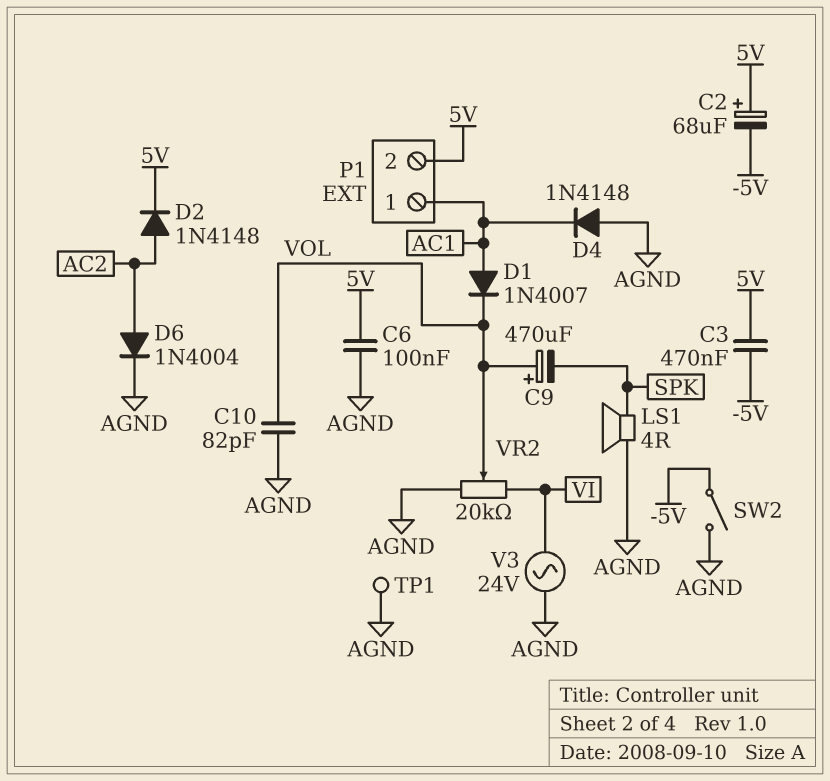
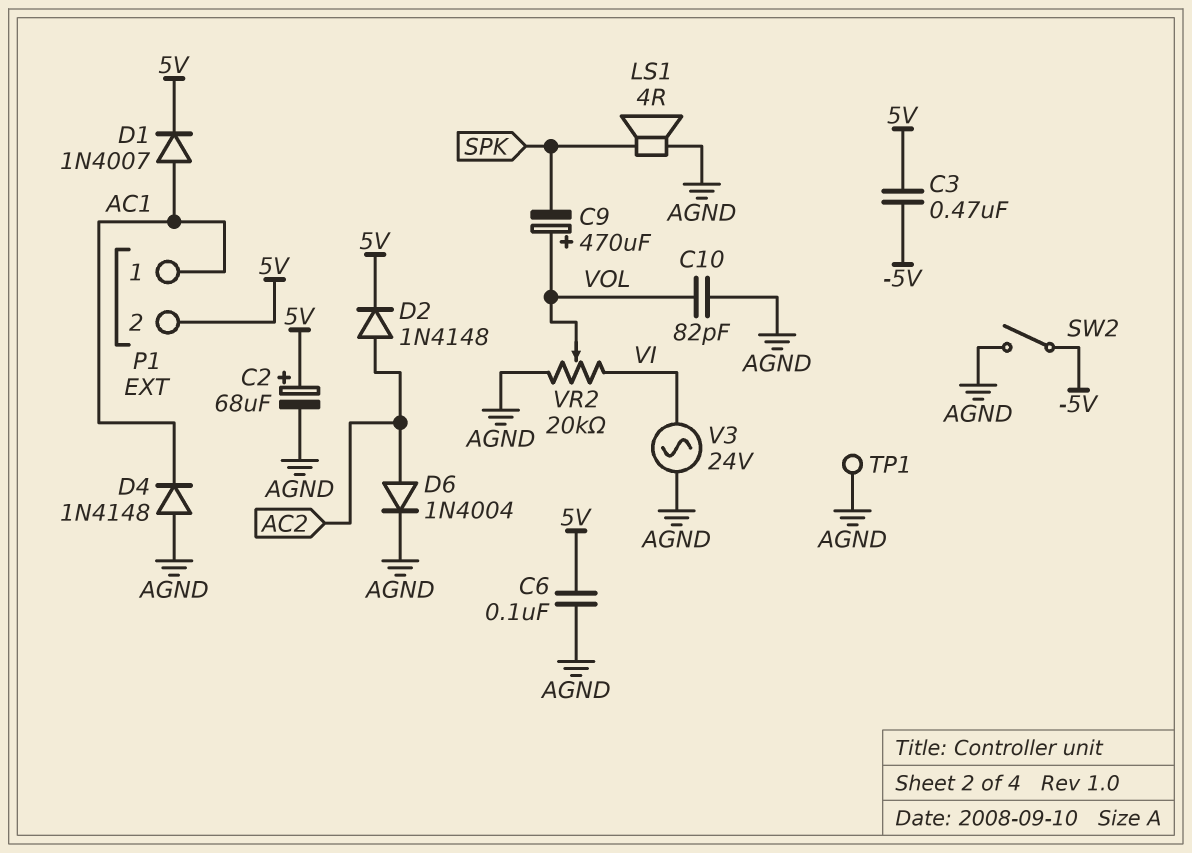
C2: 68uF (plus 5V, minus -5V) -> 68uF (plus 5V, minus AGND)
D1: diode 1N4007 (A AC1, K VOL) -> diode 1N4007 (A AC1, K 5V)

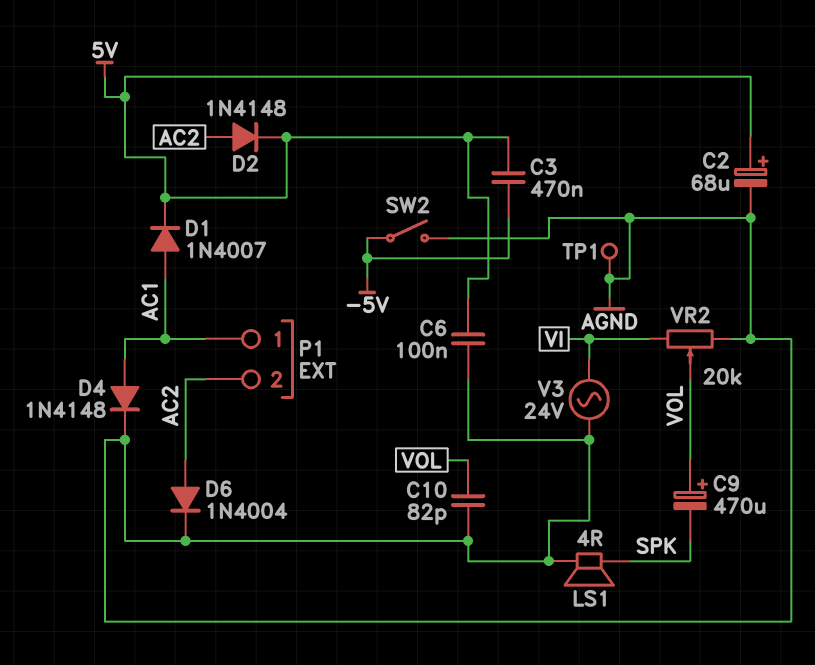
D4: diode 1N4148 (A AGND, K AC1) -> diode 1N4148 (A AC1, K AGND)
P1 pin 2: 5V -> AC2

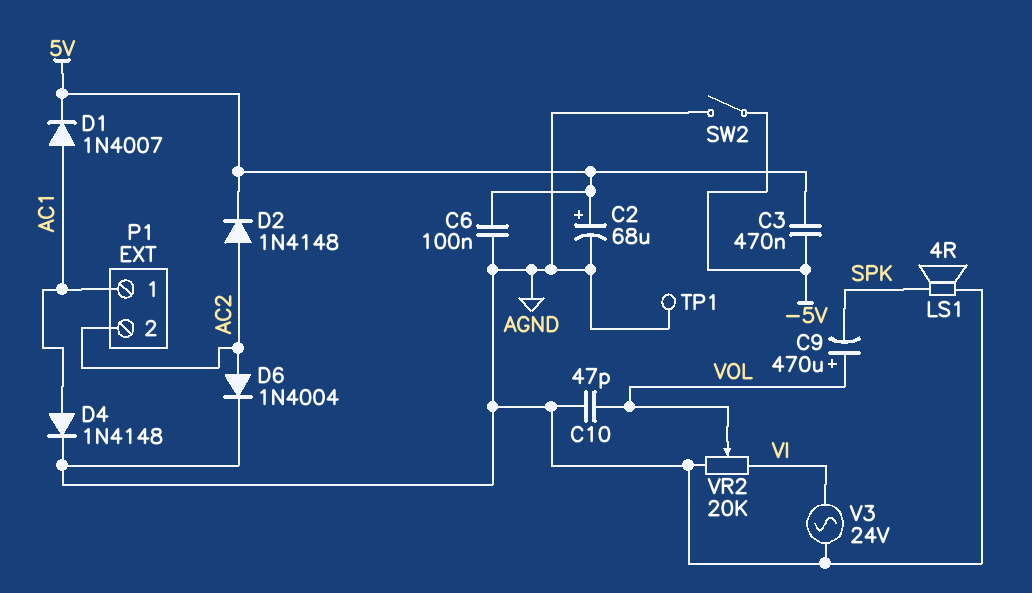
C10: 82pF (AGND, VOL) -> 47pF (AGND, VOL)

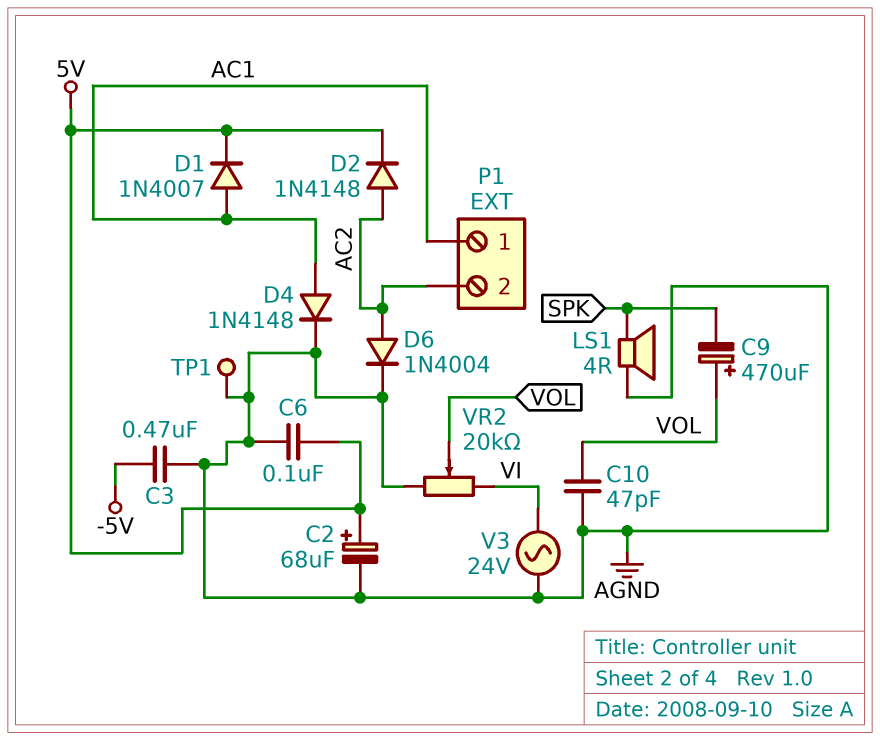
C3: 470nF (-5V, 5V) -> 470nF (-5V, AGND)
SW2: switch (-5V, AGND) -> none

